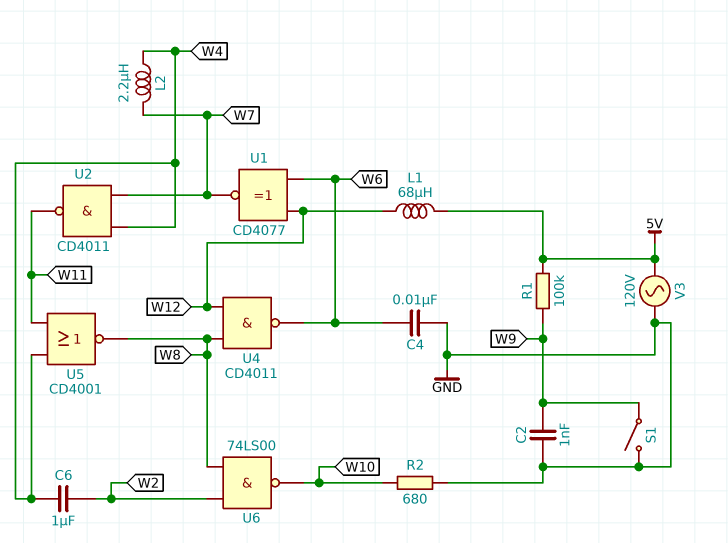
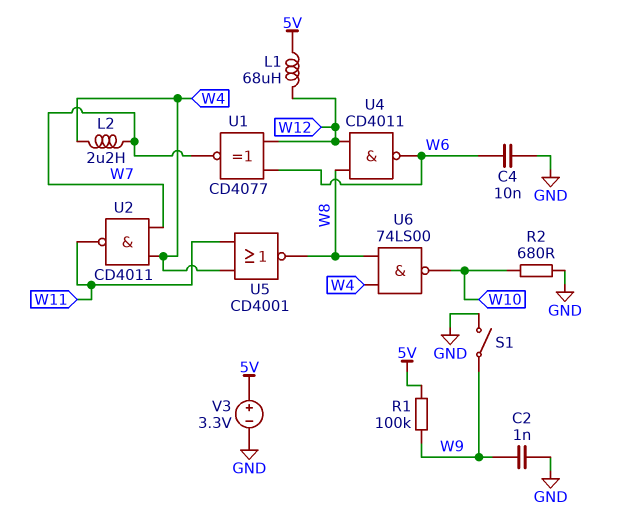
C6: 1uF (W2, W4) -> none
U6: NAND 74LS00 (in W2, in W8, out W10) -> NAND 74LS00 (in W4, in W8, out W10)
V3: AC 120V (5V, GND) -> 3.3V (plus 5V, minus GND)

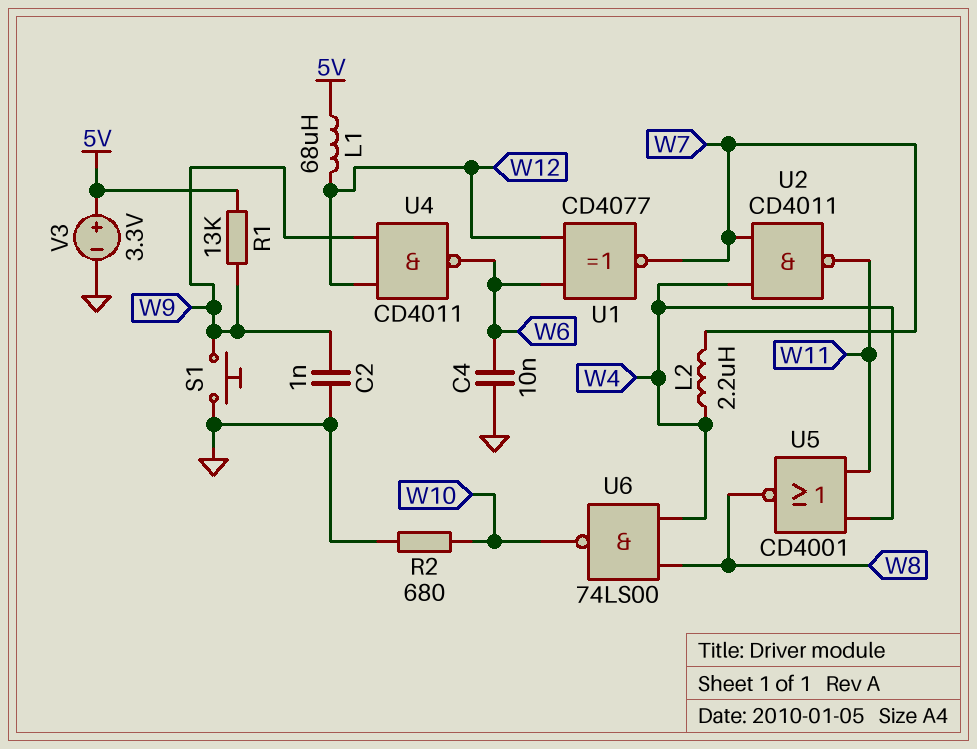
R1: 100k (5V, W9) -> 13k (5V, W9)
S1: switch (GND, W9) -> button (GND, W9)
U4: NAND CD4011 (in W8, in W12, out W6) -> NAND CD4011 (in W9, in W12, out W6)

